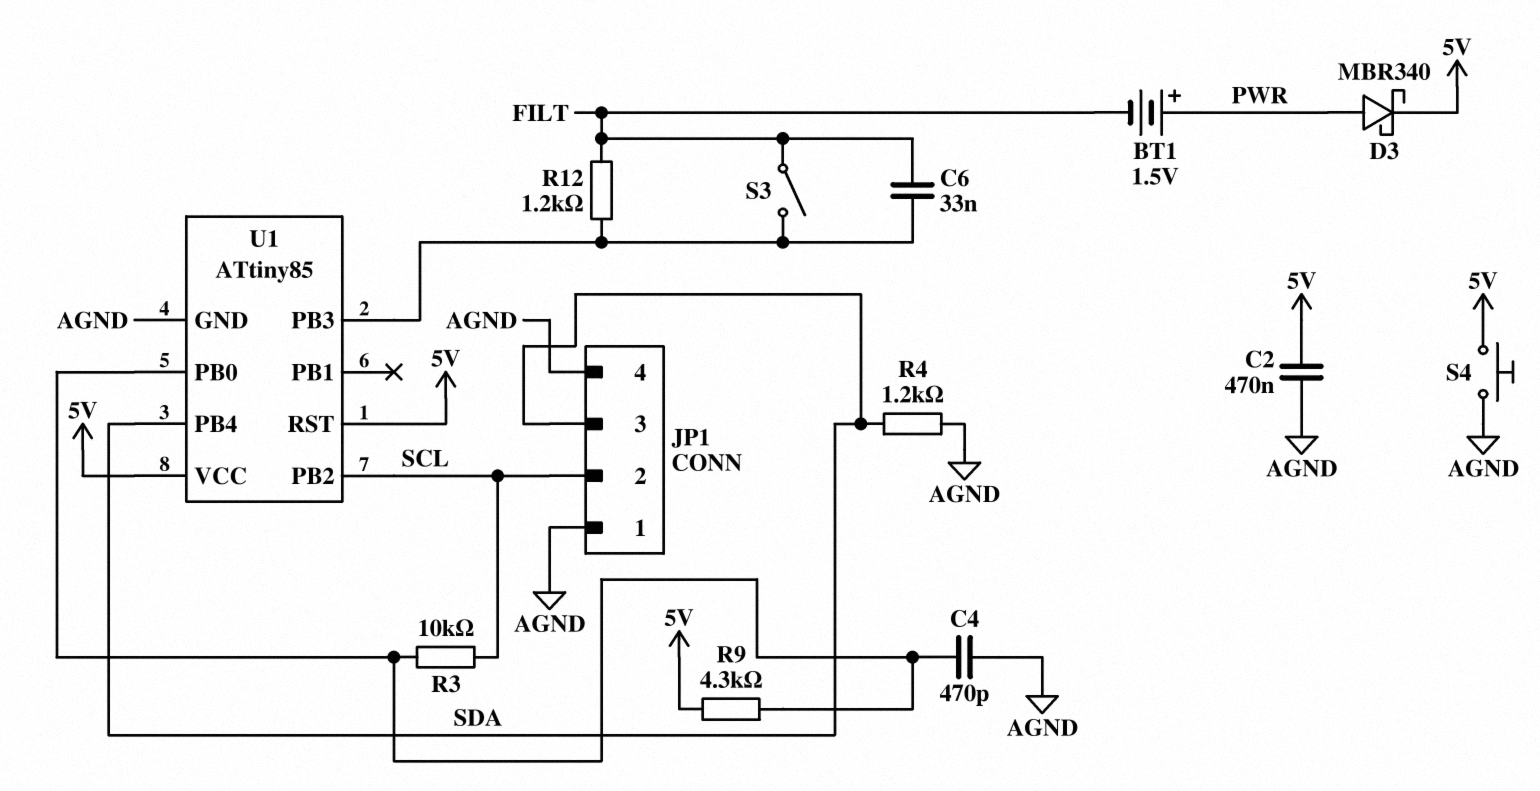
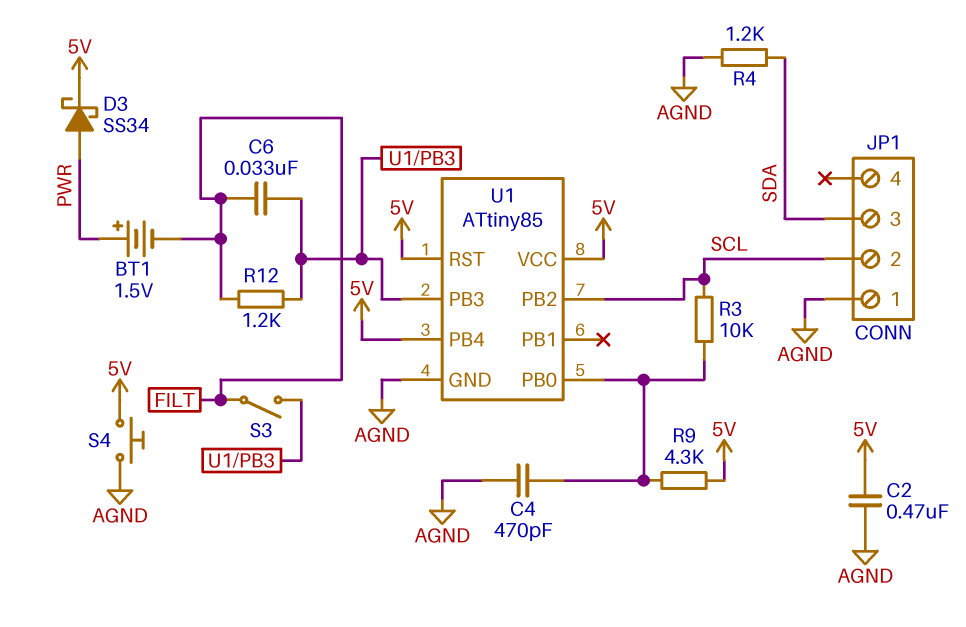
D3: schottky MBR340 (A PWR, K 5V) -> schottky SS34 (A PWR, K 5V)
JP1 pin 4: AGND -> none
U1 pin PB4: SDA -> 5V

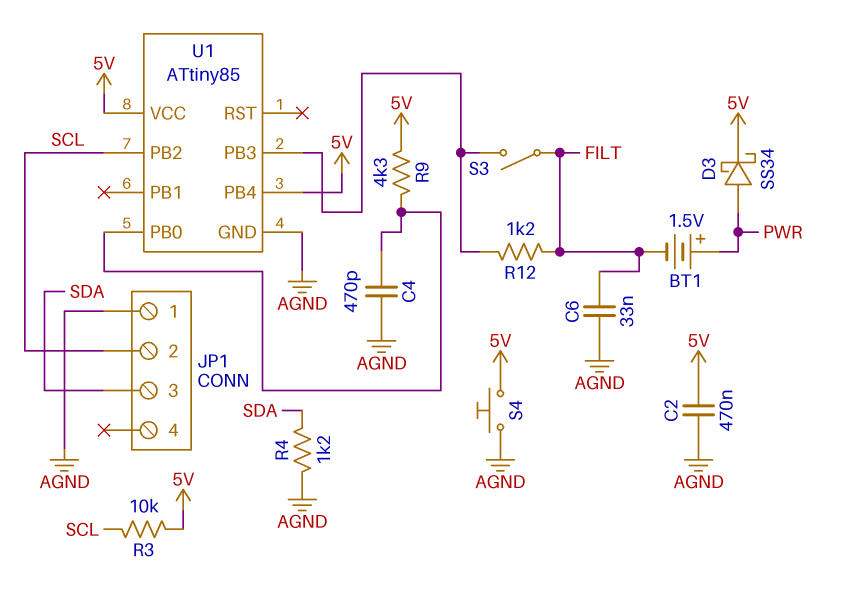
C6: 33nF (FILT, U1/PB3) -> 33nF (AGND, FILT)
R3: 10k (SCL, U1/PB0) -> 10k (5V, SCL)
U1 pin RST: 5V -> none

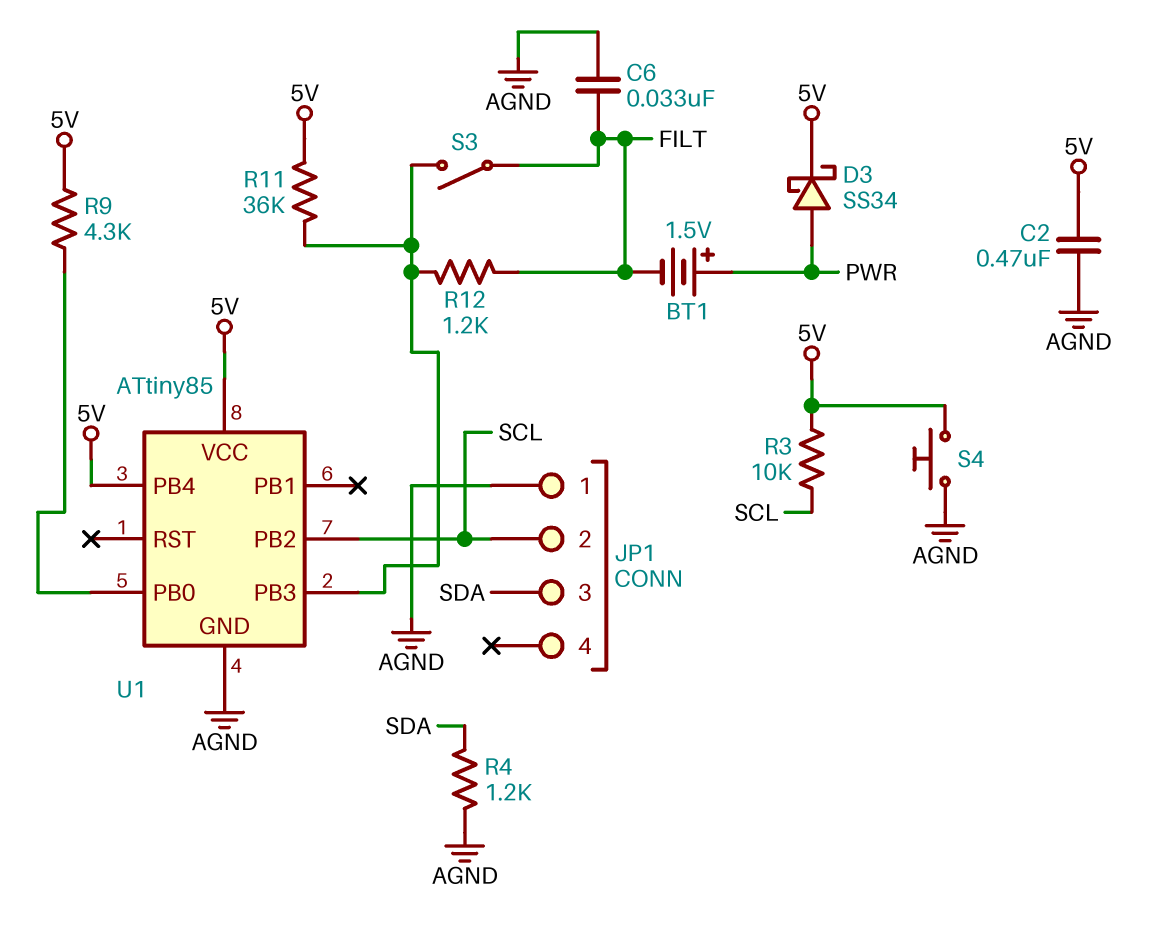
C4: 470pF (AGND, U1/PB0) -> none
R11: none -> 36k (5V, U1/PB3)

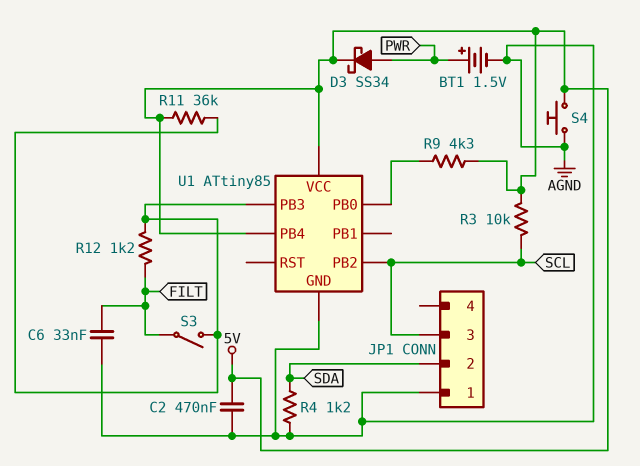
BT1: 1.5V (plus PWR, minus FILT) -> 1.5V (plus PWR, minus AGND)
JP1 pin 2: SCL -> SDA
JP1 pin 3: SDA -> SCL

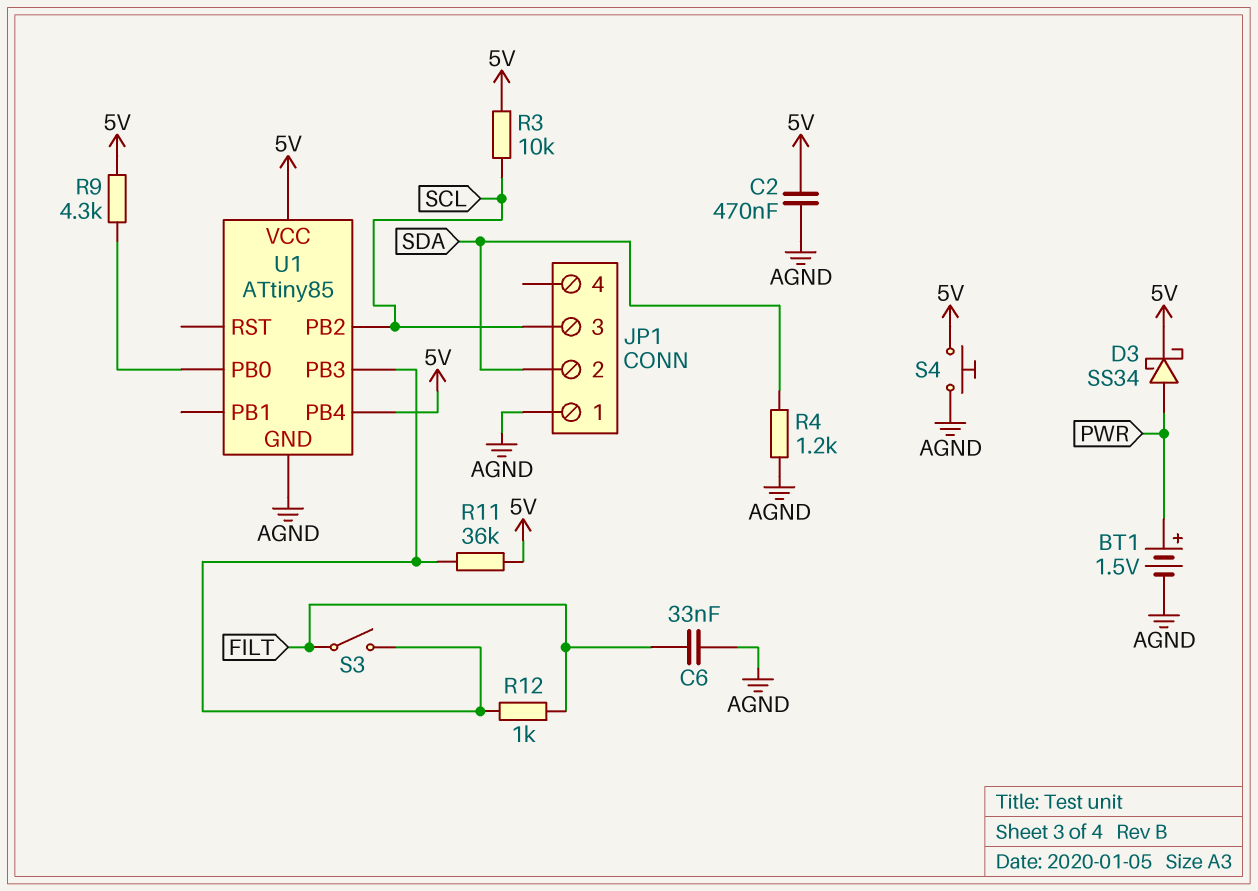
R12: 1.2k (FILT, U1/PB3) -> 1k (FILT, U1/PB3)

